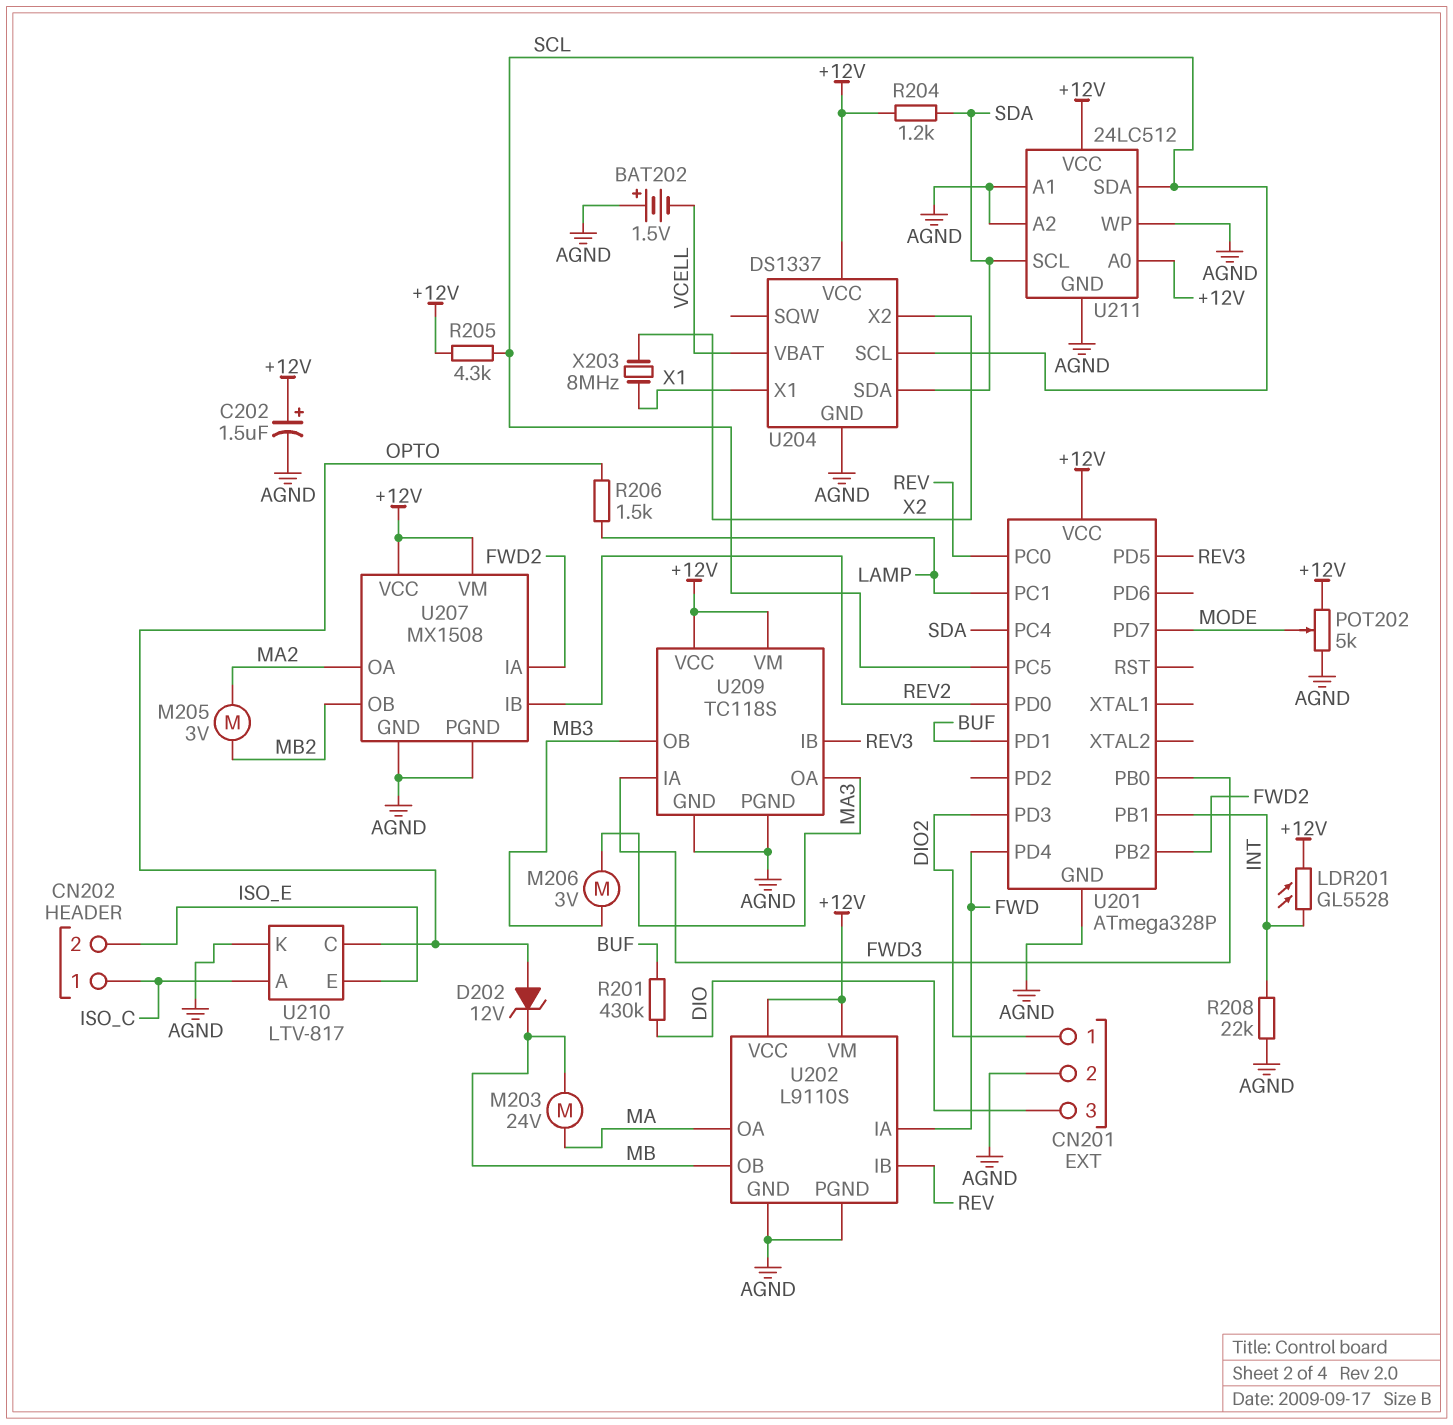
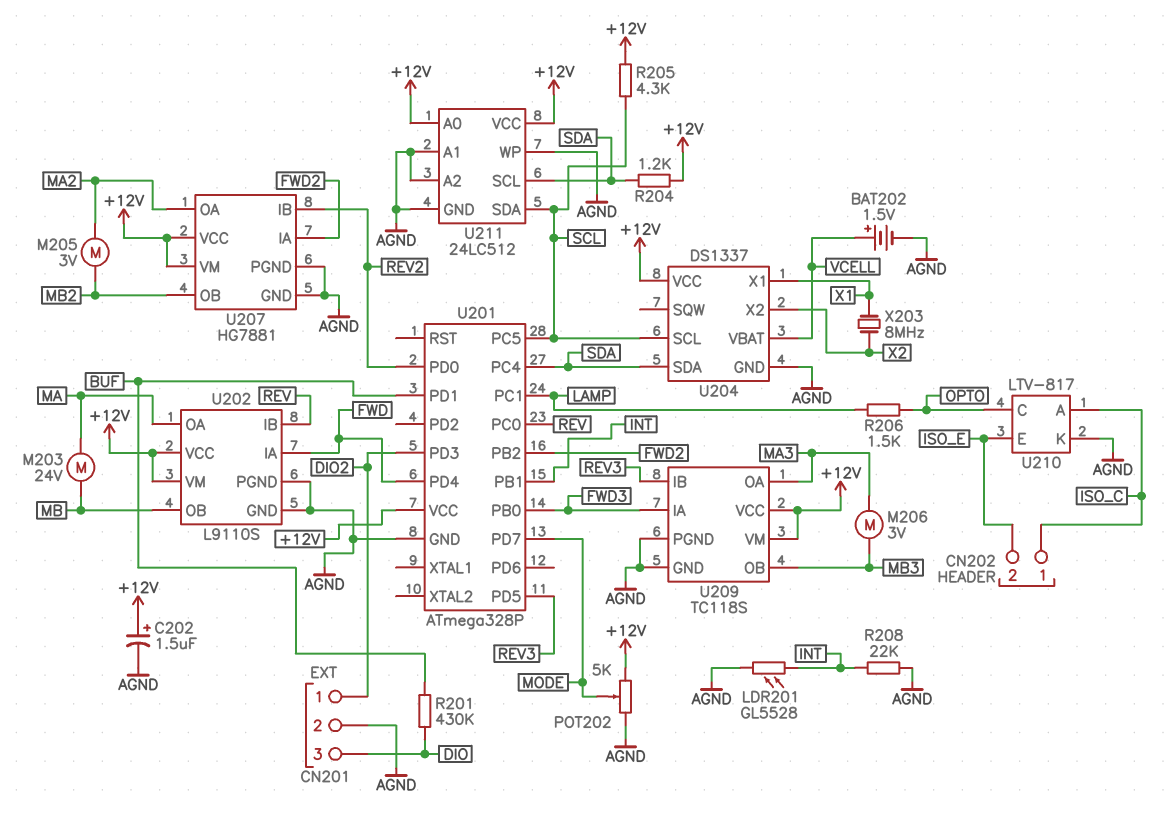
BAT202: 1.5V (plus AGND, minus VCELL) -> 1.5V (plus VCELL, minus AGND)
D202: zener 12V (A OPTO, K MB) -> none
LDR201: GL5528 (+12V, INT) -> GL5528 (AGND, INT)
U207: MX1508 -> HG7881

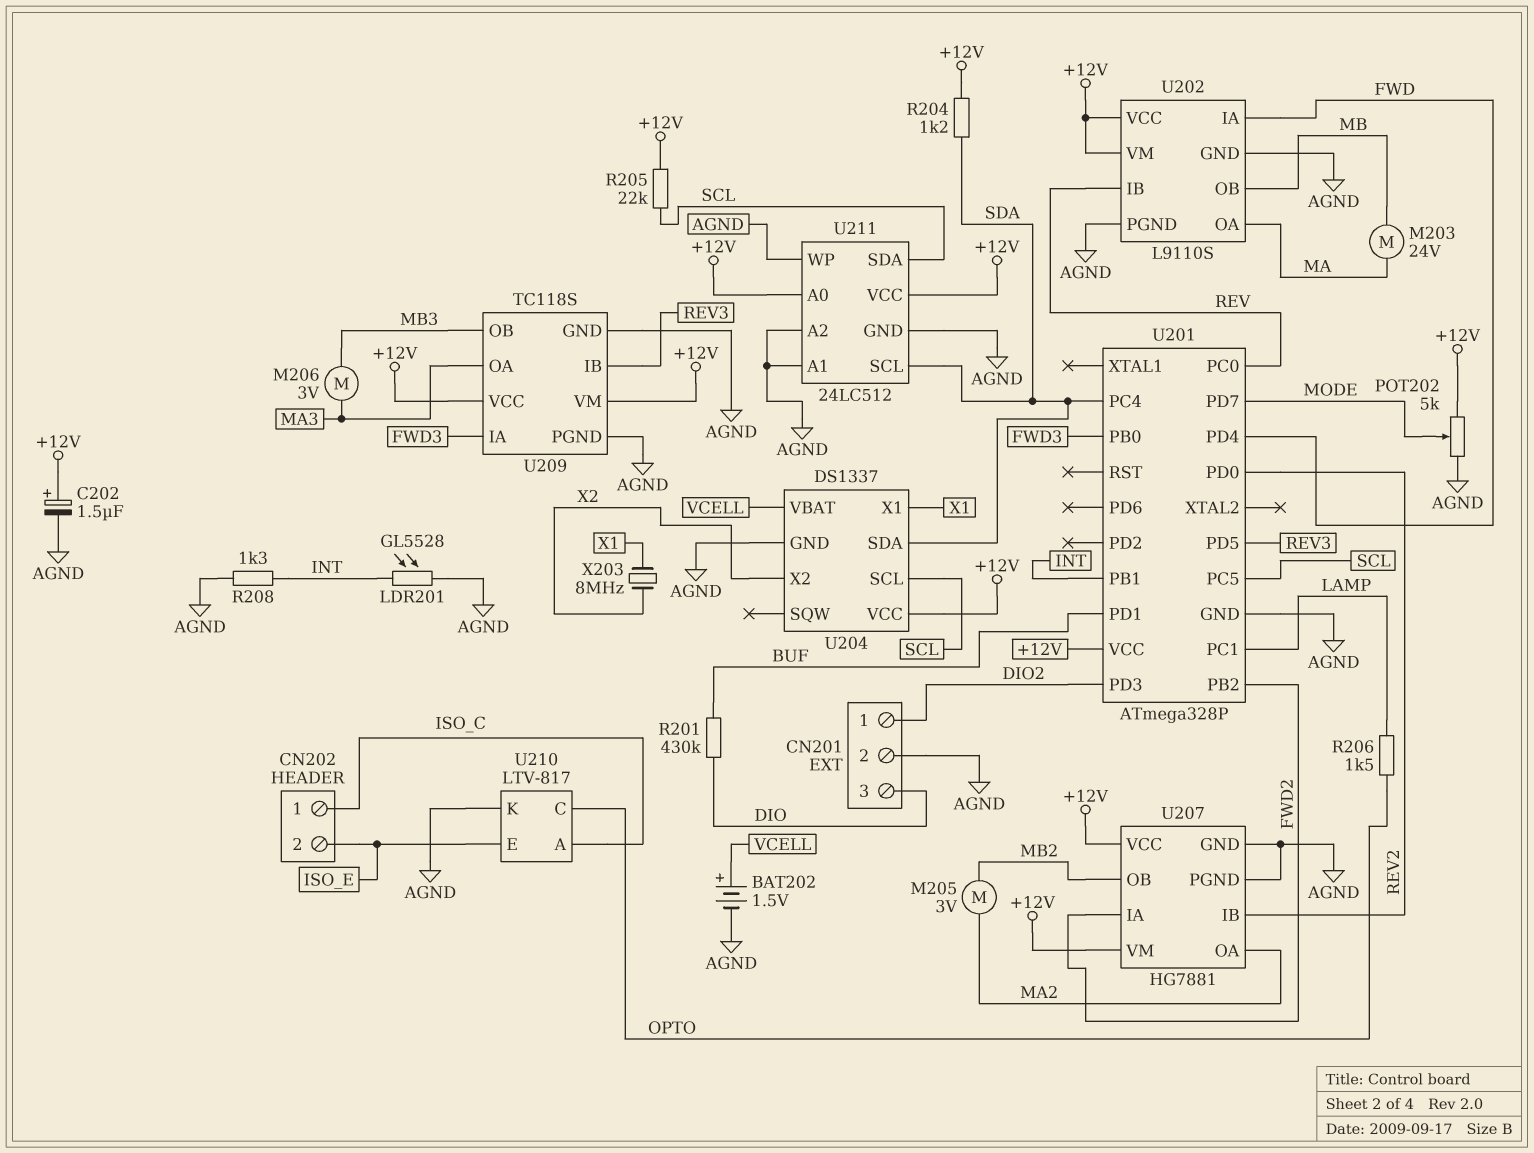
R205: 4.3k (+12V, SCL) -> 22k (+12V, SCL)
R208: 22k (AGND, INT) -> 1.3k (AGND, INT)

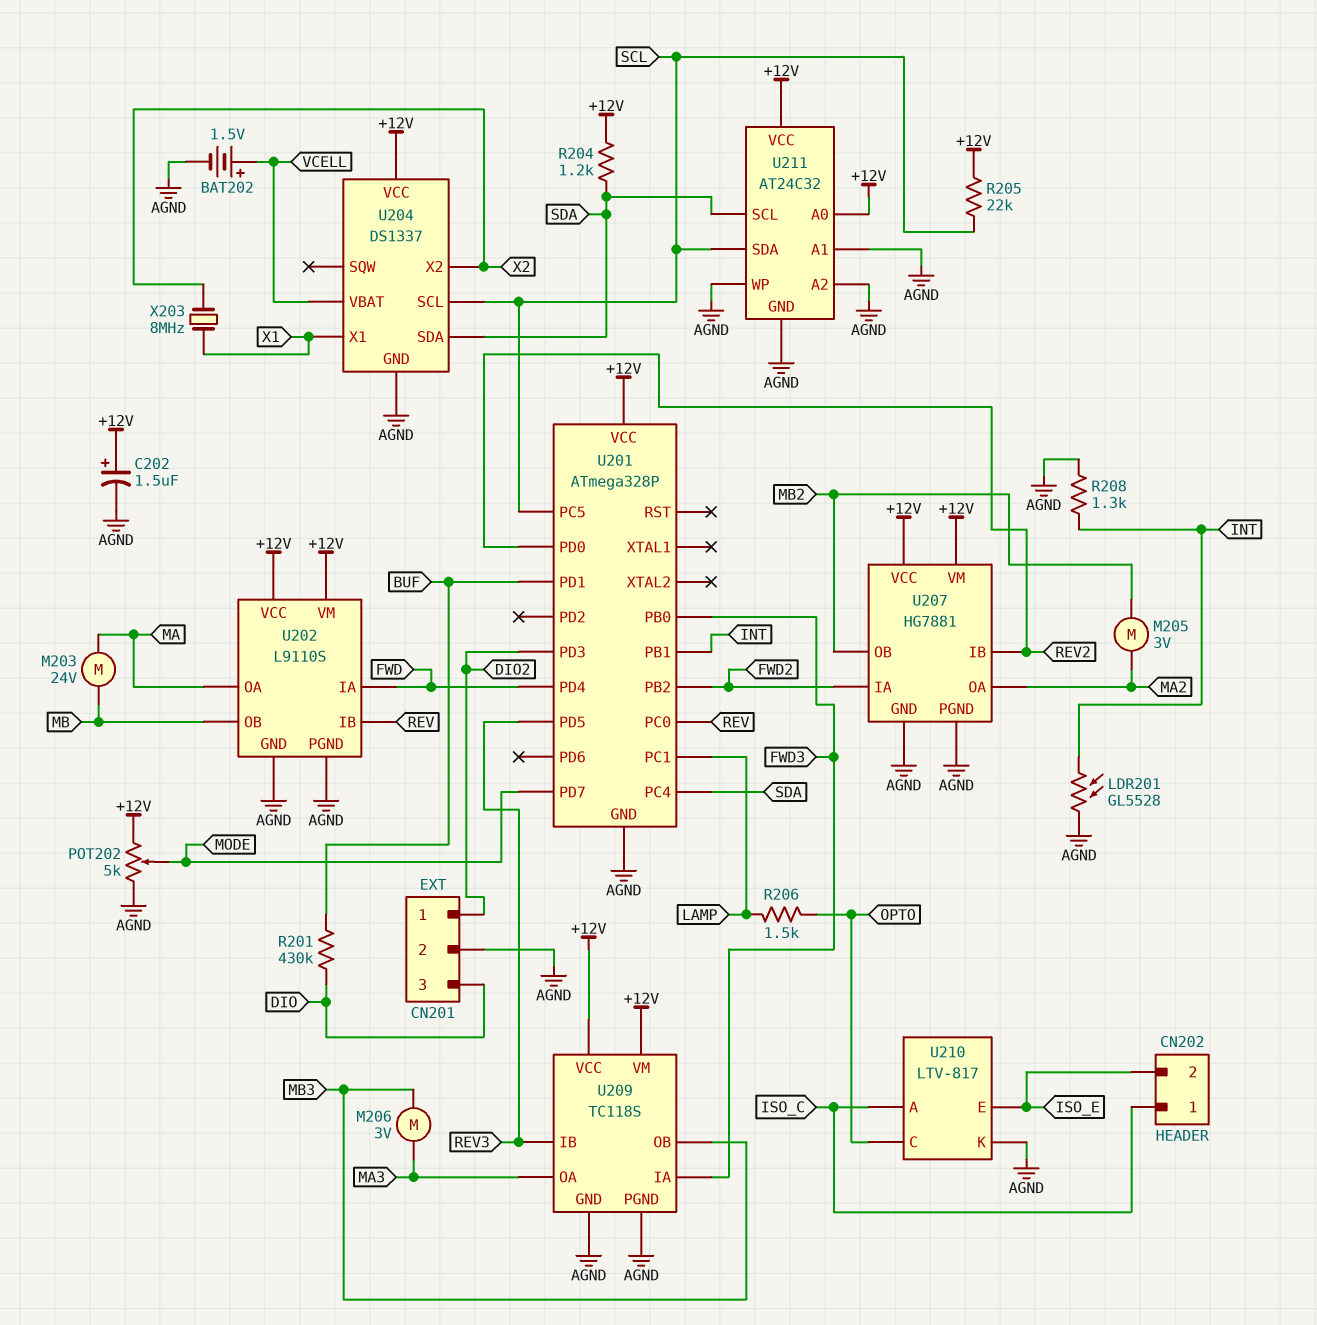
U211: 24LC512 -> AT24C32

